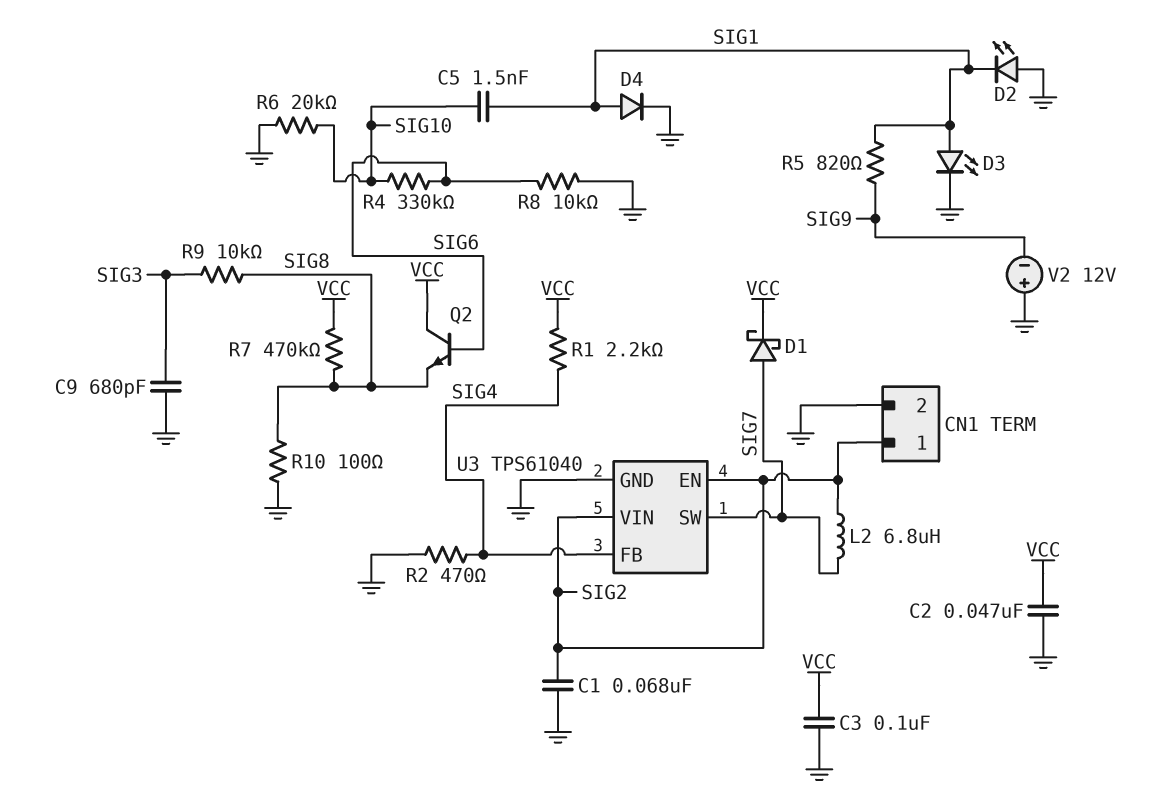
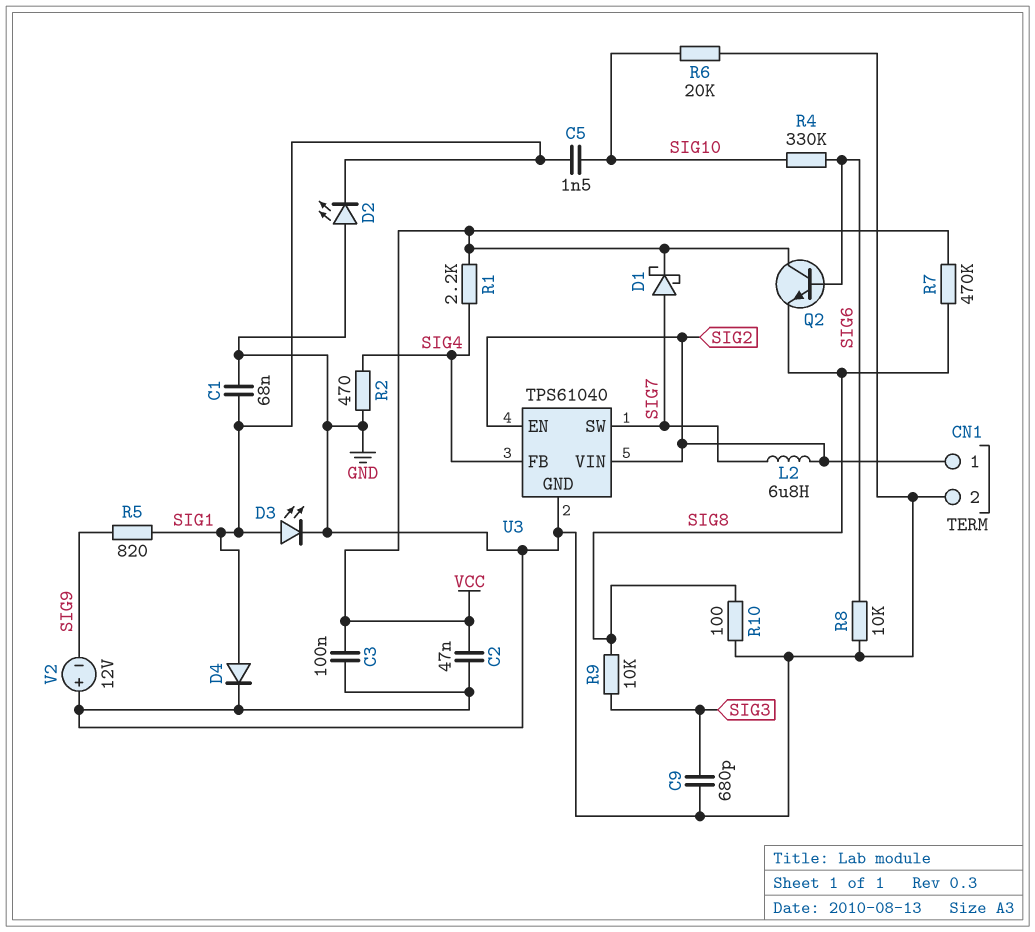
C1: 68nF (GND, SIG2) -> 68nF (GND, SIG1)

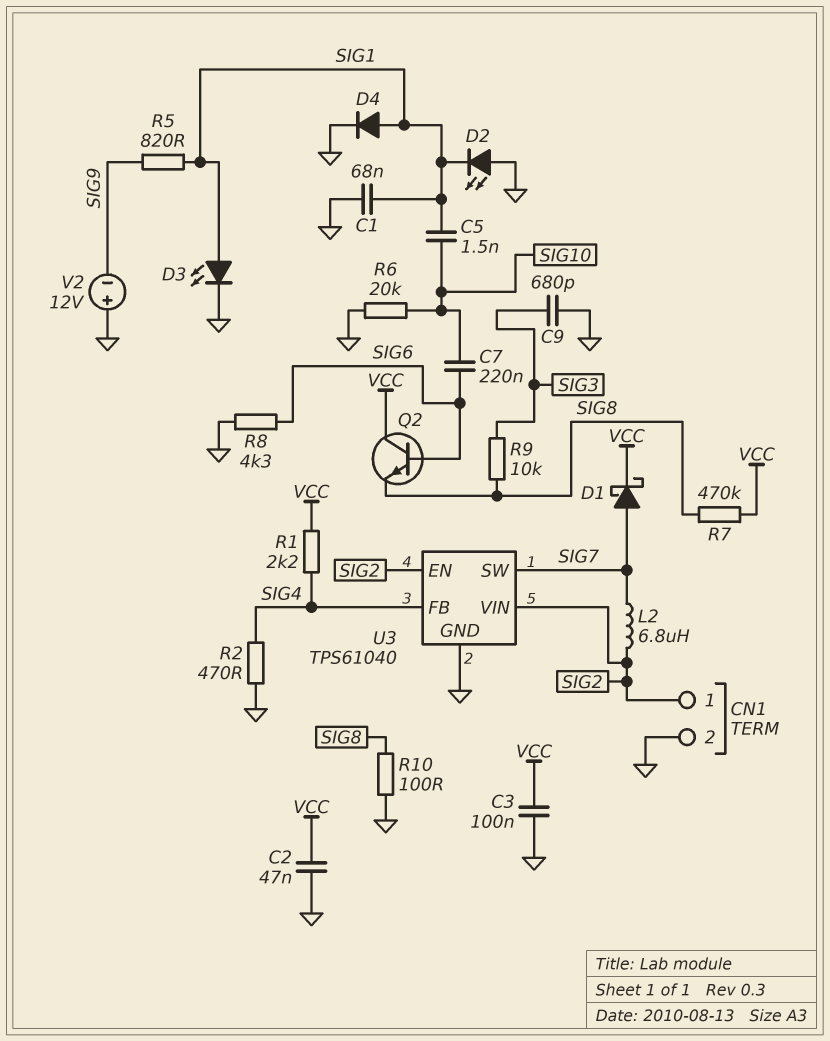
C7: none -> 220nF (SIG6, SIG10)
R4: 330k (SIG6, SIG10) -> none
R8: 10k (GND, SIG6) -> 4.3k (GND, SIG6)

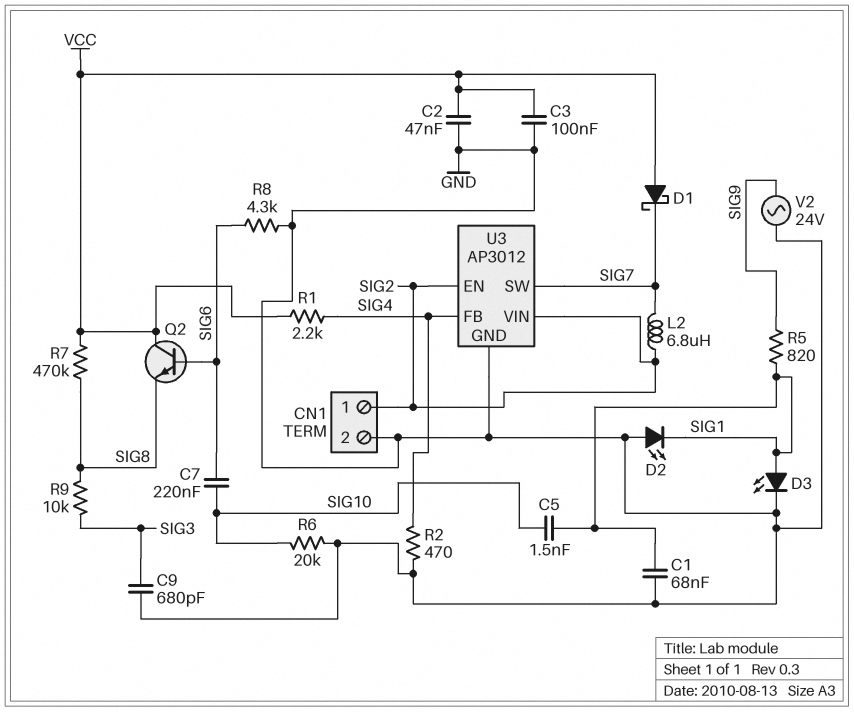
D1: schottky (A SIG7, K VCC) -> schottky (A VCC, K SIG7)
D4: diode (A SIG1, K GND) -> none
R10: 100 (GND, SIG8) -> none
U3: TPS61040 -> AP3012
V2: 12V (plus GND, minus SIG9) -> AC 24V (GND, SIG9)

